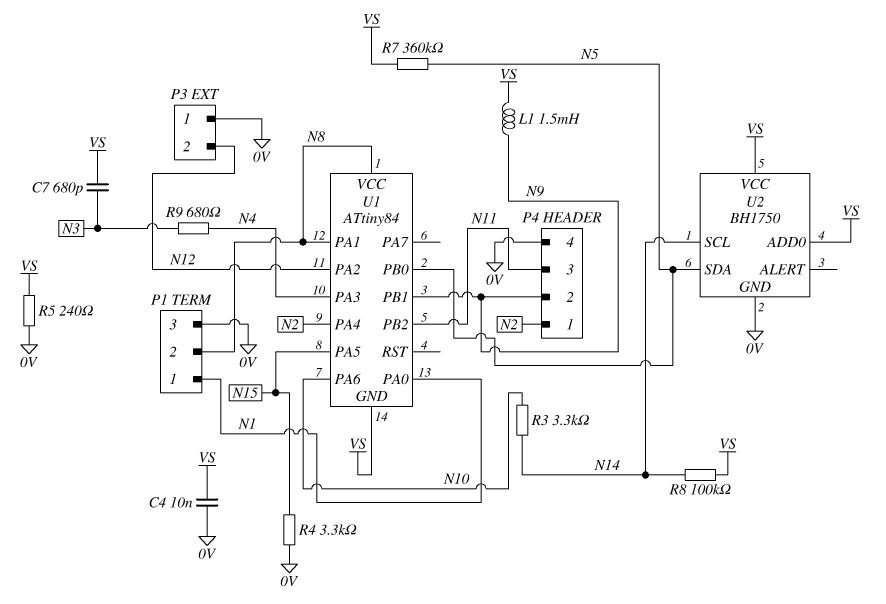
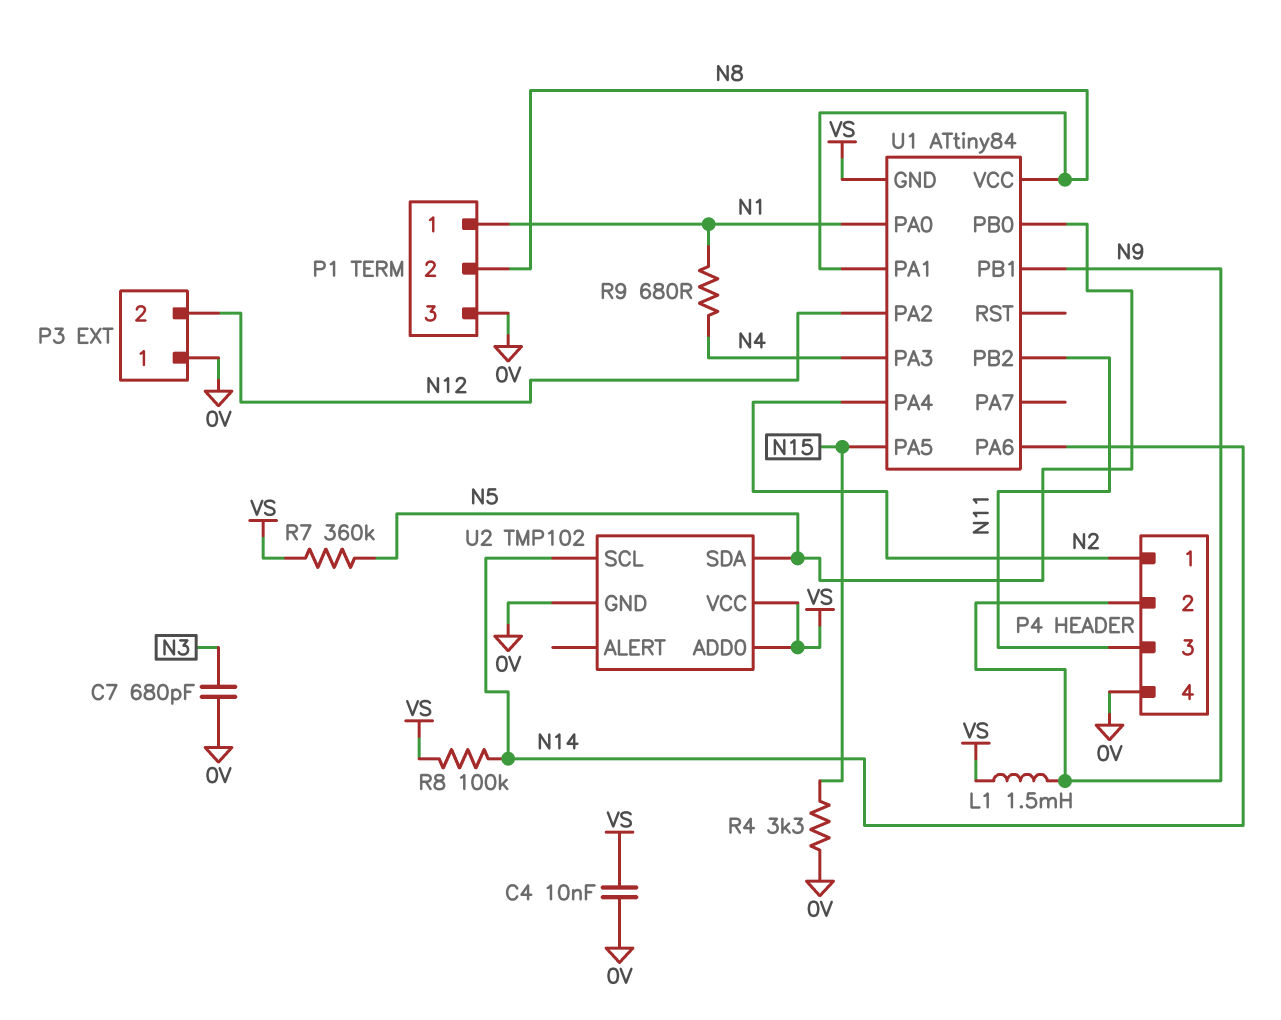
C7: 680pF (N3, VS) -> 680pF (0V, N3)
R3: 3.3k (N10, N14) -> none
R5: 240 (0V, VS) -> none
R9: 680 (N3, N4) -> 680 (N1, N4)
U1 pin PA6: N10 -> N14
U2: BH1750 -> TMP102

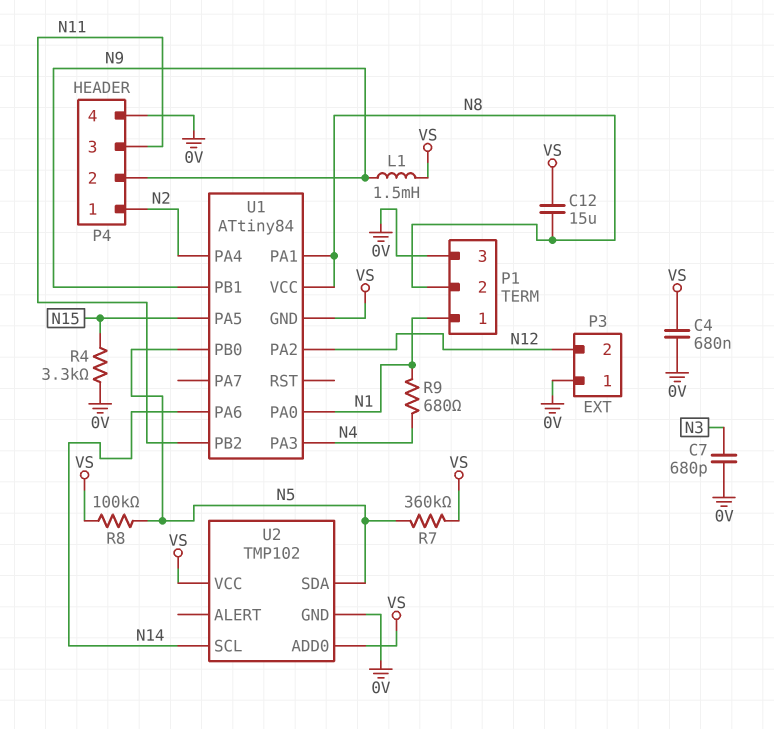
C4: 10nF (0V, VS) -> 680nF (0V, VS)
C12: none -> 15uF (N8, VS)
R8: 100k (N14, VS) -> 100k (N5, VS)

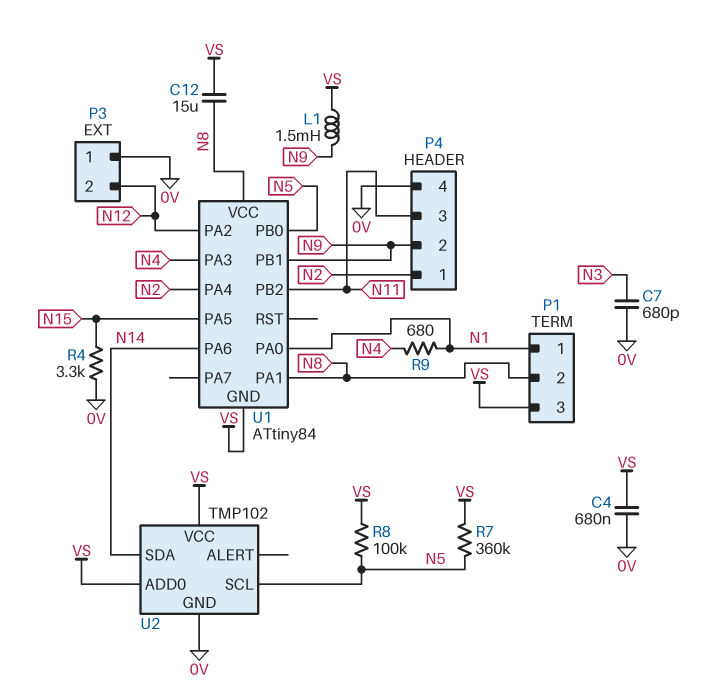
P1 pin 3: 0V -> VS
U2 pin SCL: N14 -> N5
U2 pin SDA: N5 -> N14

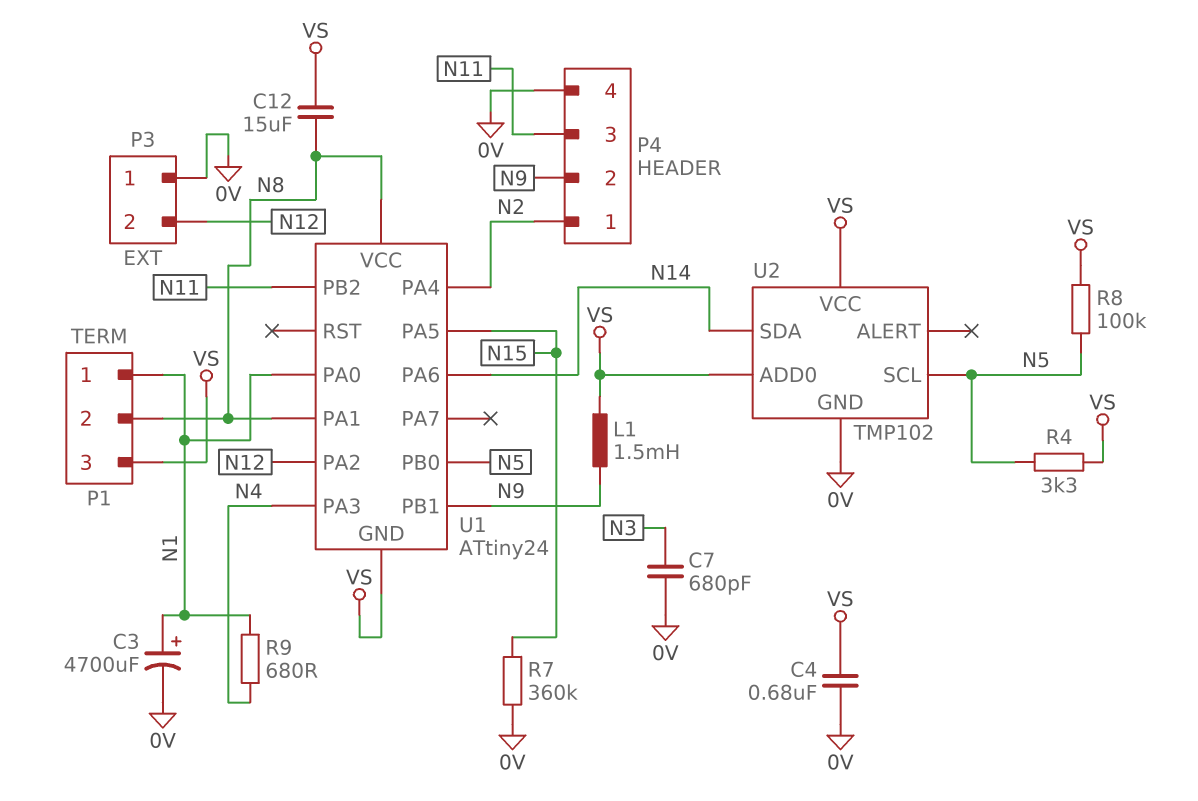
C3: none -> 4700uF (plus N1, minus 0V)
R4: 3.3k (0V, N15) -> 3.3k (N5, VS)
R7: 360k (N5, VS) -> 360k (0V, N15)
U1: ATtiny84 -> ATtiny24

